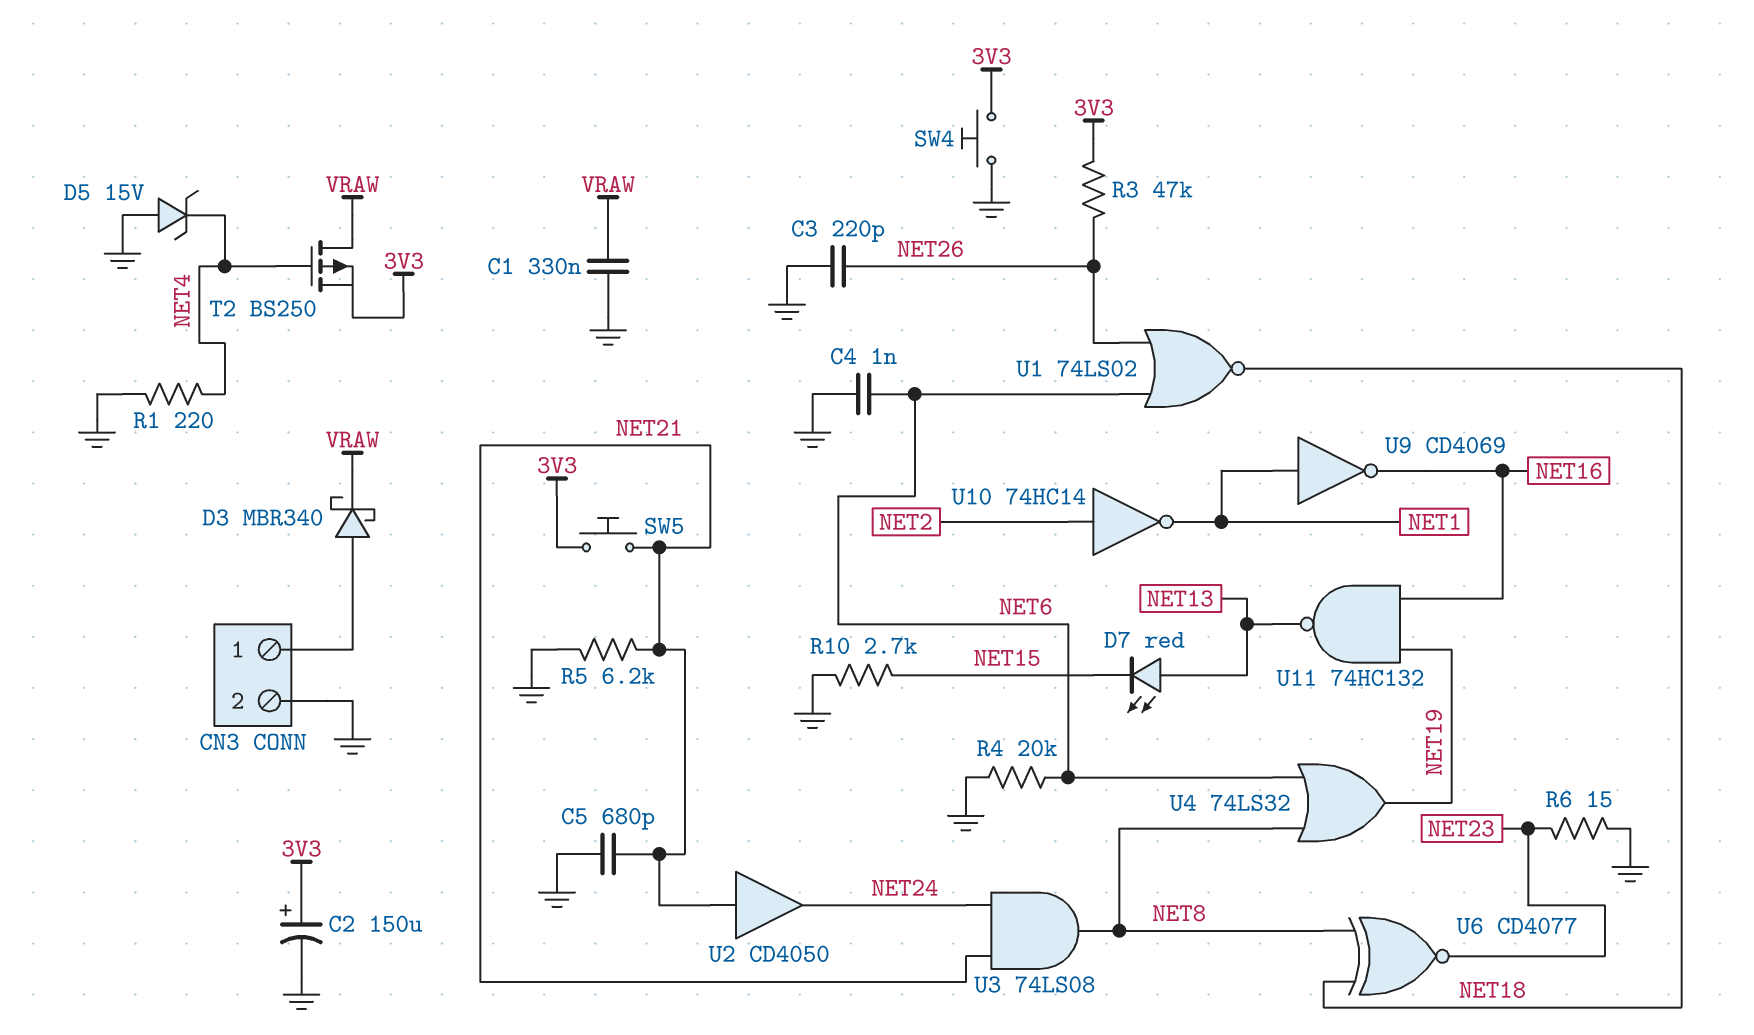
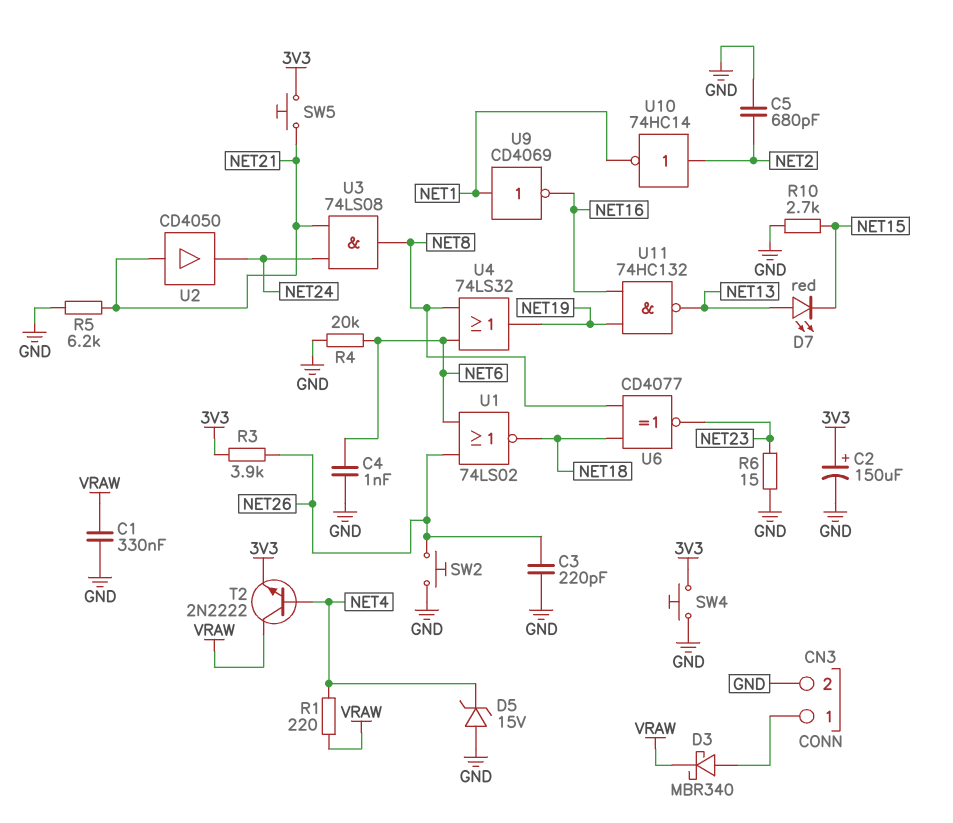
C5: 680pF (GND, NET21) -> 680pF (GND, NET2)
R1: 220 (GND, NET4) -> 220 (NET4, VRAW)
R3: 47k (3V3, NET26) -> 3.9k (3V3, NET26)
SW2: none -> button (GND, NET26)
T2: PMOS BS250 (G NET4, D VRAW, S 3V3) -> NPN 2N2222 (B NET4, C VRAW, E 3V3)

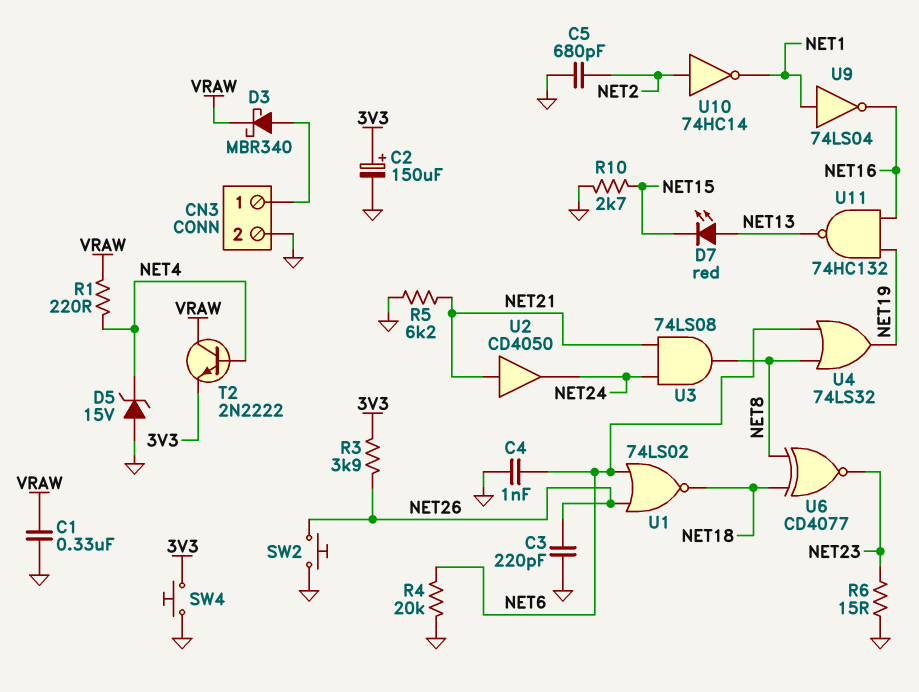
SW5: button (3V3, NET21) -> none
U9: NOT CD4069 (in NET1, out NET16) -> NOT 74LS04 (in NET1, out NET16)

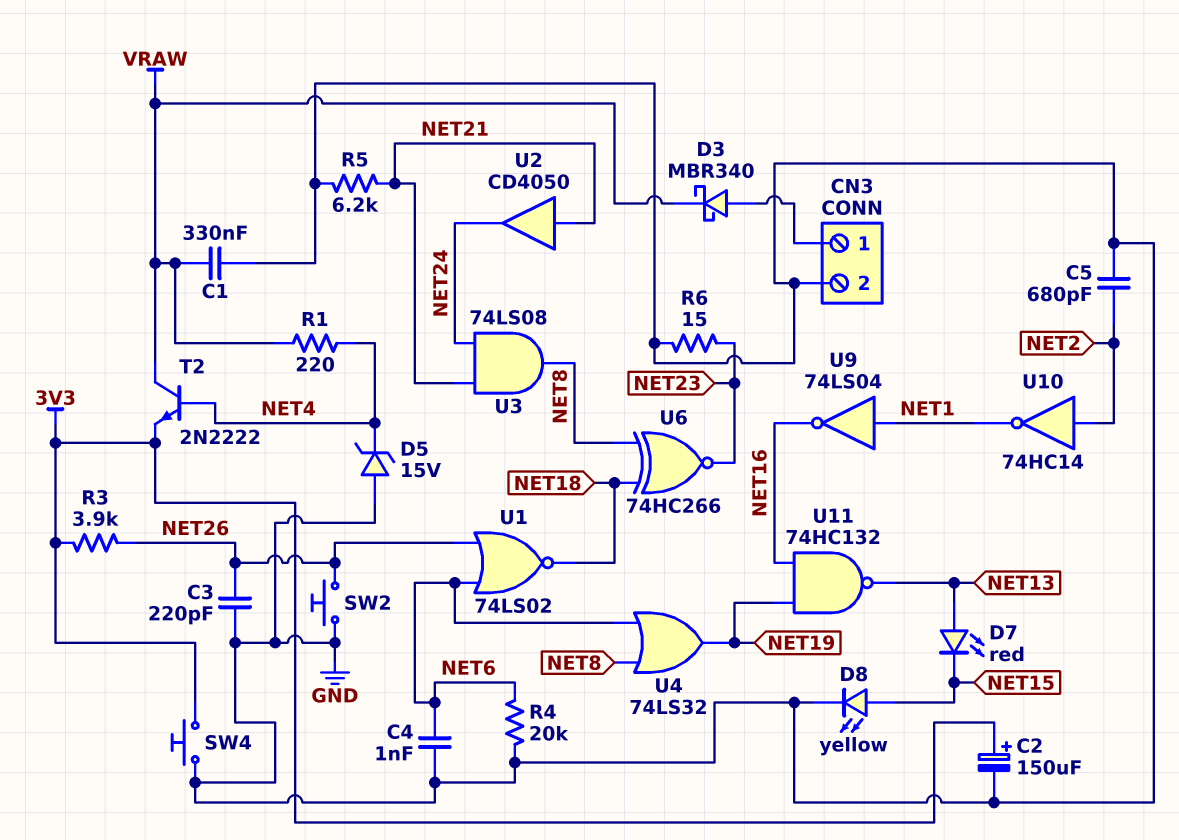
D8: none -> LED yellow (A NET15, K GND)
R10: 2.7k (GND, NET15) -> none
U6: XNOR CD4077 (in NET8, in NET18, out NET23) -> XNOR 74HC266 (in NET8, in NET18, out NET23)

